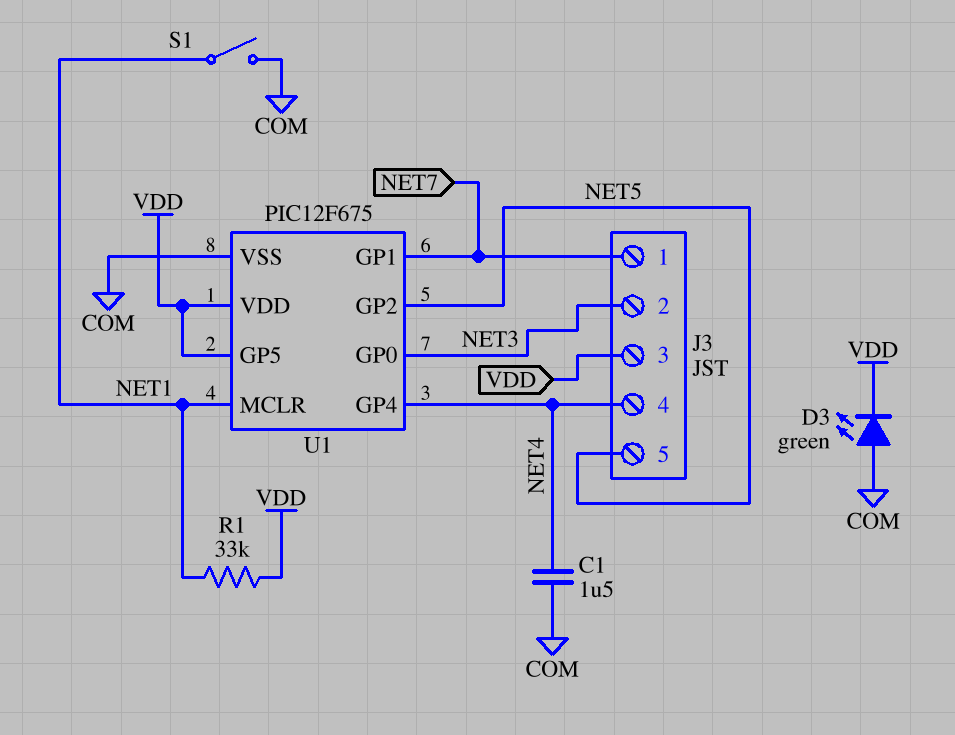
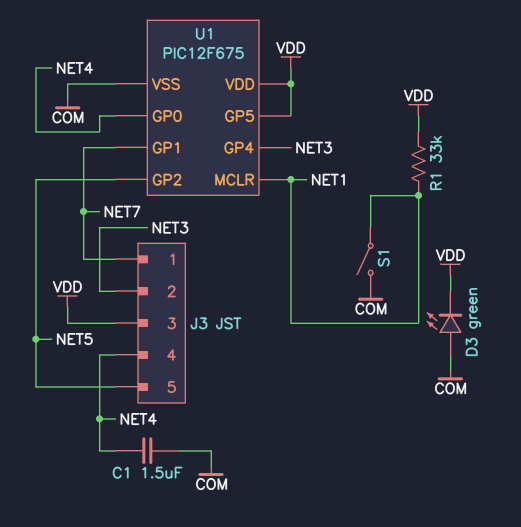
U1 pin GP0: NET3 -> NET4
U1 pin GP4: NET4 -> NET3

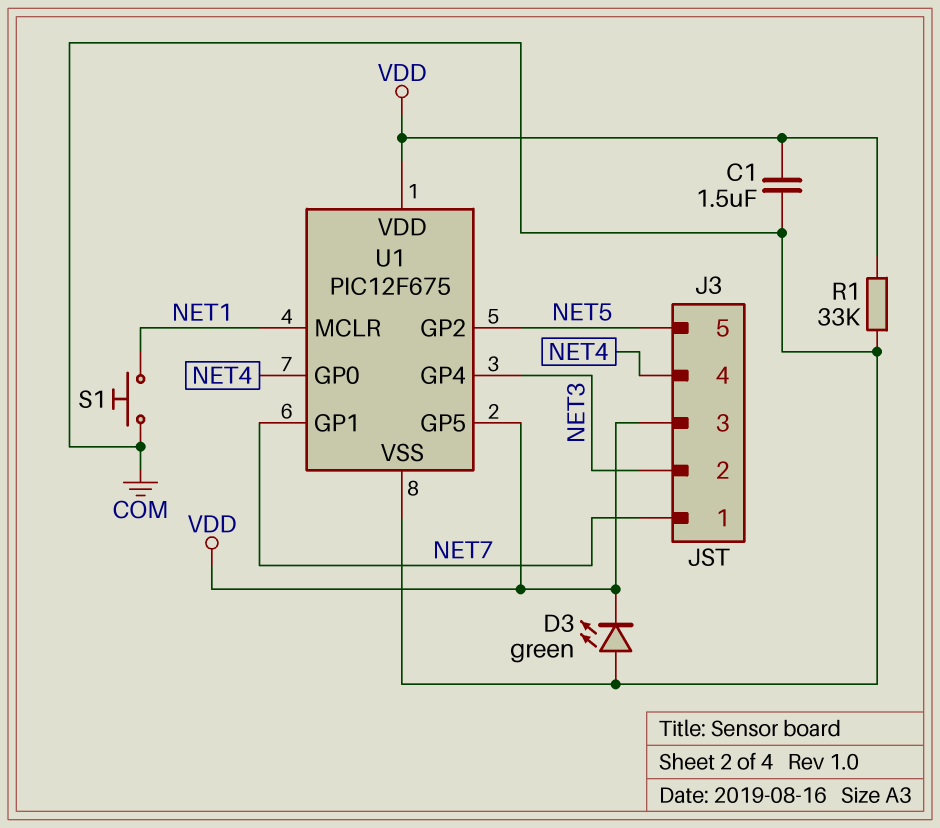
C1: 1.5uF (COM, NET4) -> 1.5uF (COM, VDD)
R1: 33k (NET1, VDD) -> 33k (COM, VDD)
S1: switch (COM, NET1) -> button (COM, NET1)

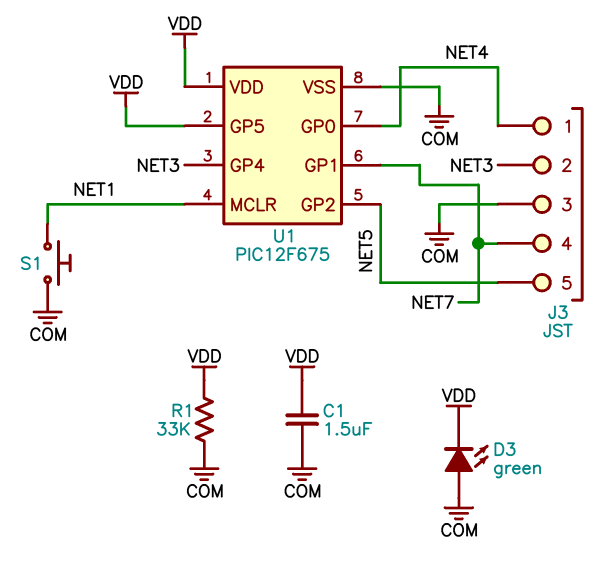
J3 pin 1: NET7 -> NET4
J3 pin 3: VDD -> COM
J3 pin 4: NET4 -> NET7

